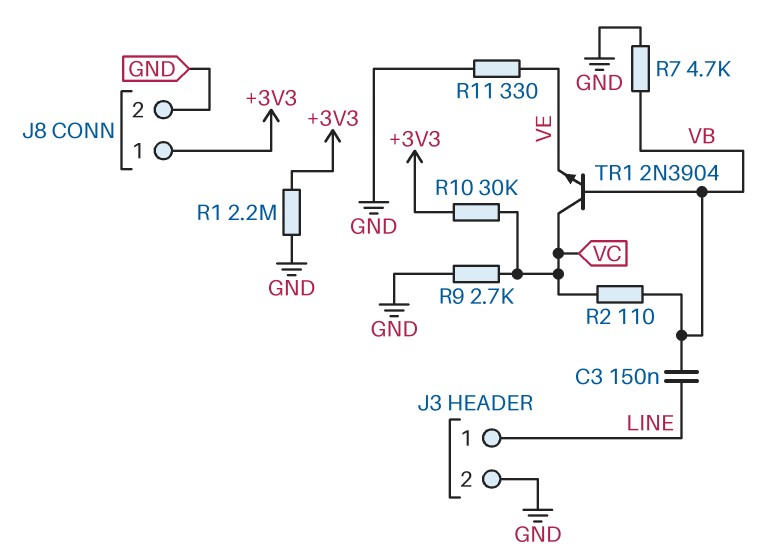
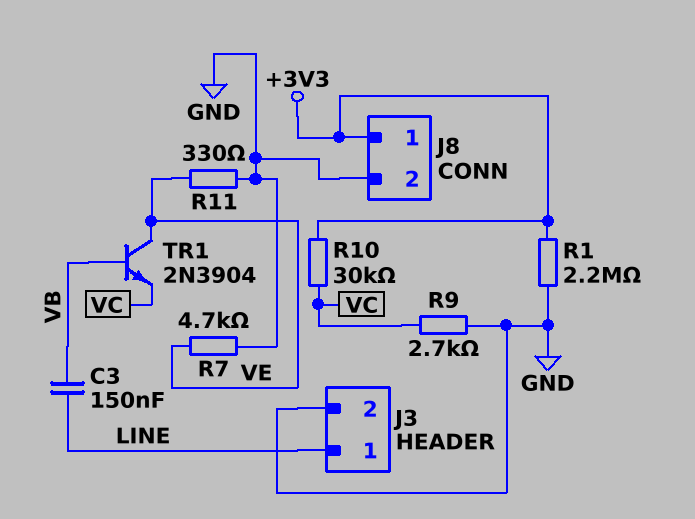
R2: 110 (VB, VC) -> none
R7: 4.7k (GND, VB) -> 4.7k (GND, VE)
TR1: NPN 2N3904 (B VB, C VC, E VE) -> NPN 2N3904 (B VB, C VE, E VC)

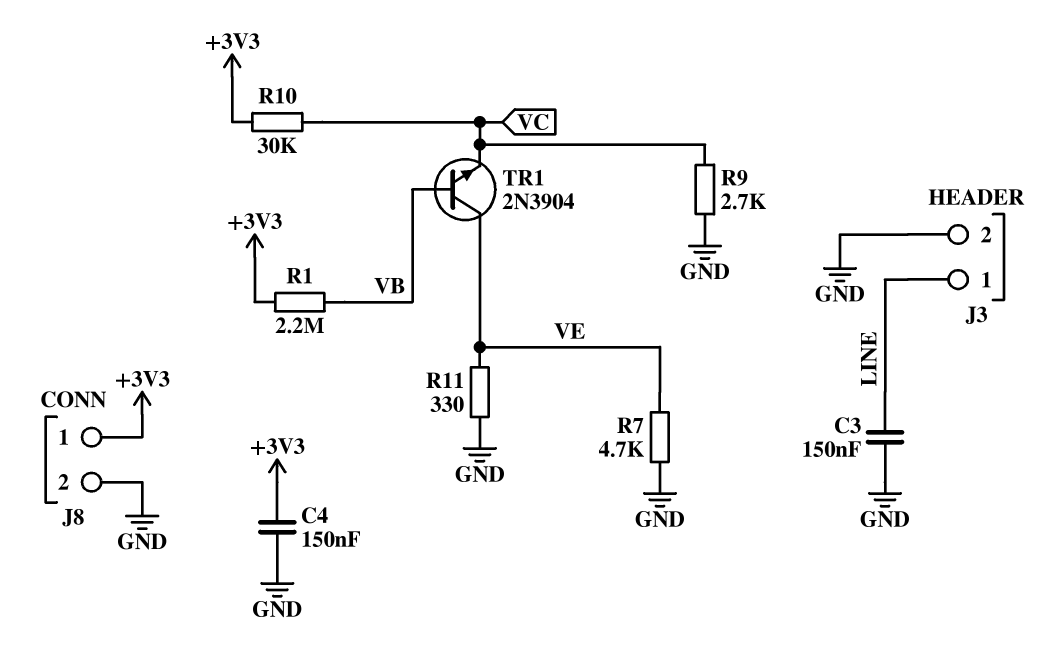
C3: 150nF (LINE, VB) -> 150nF (GND, LINE)
C4: none -> 150nF (+3V3, GND)
R1: 2.2M (+3V3, GND) -> 2.2M (+3V3, VB)

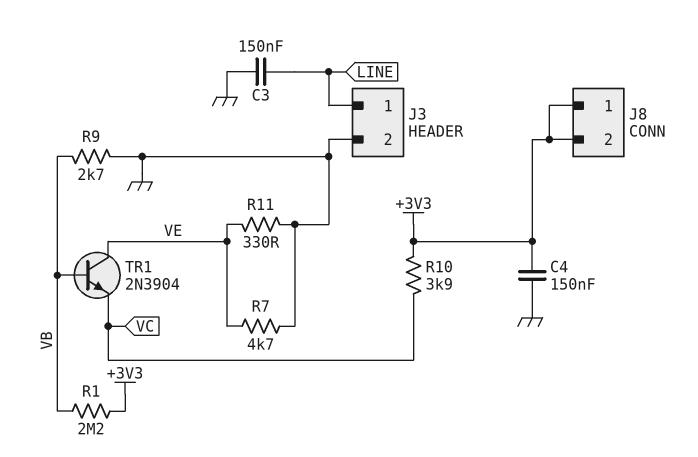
J8 pin 2: GND -> +3V3
R9: 2.7k (GND, VC) -> 2.7k (GND, VB)
R10: 30k (+3V3, VC) -> 3.9k (+3V3, VC)

